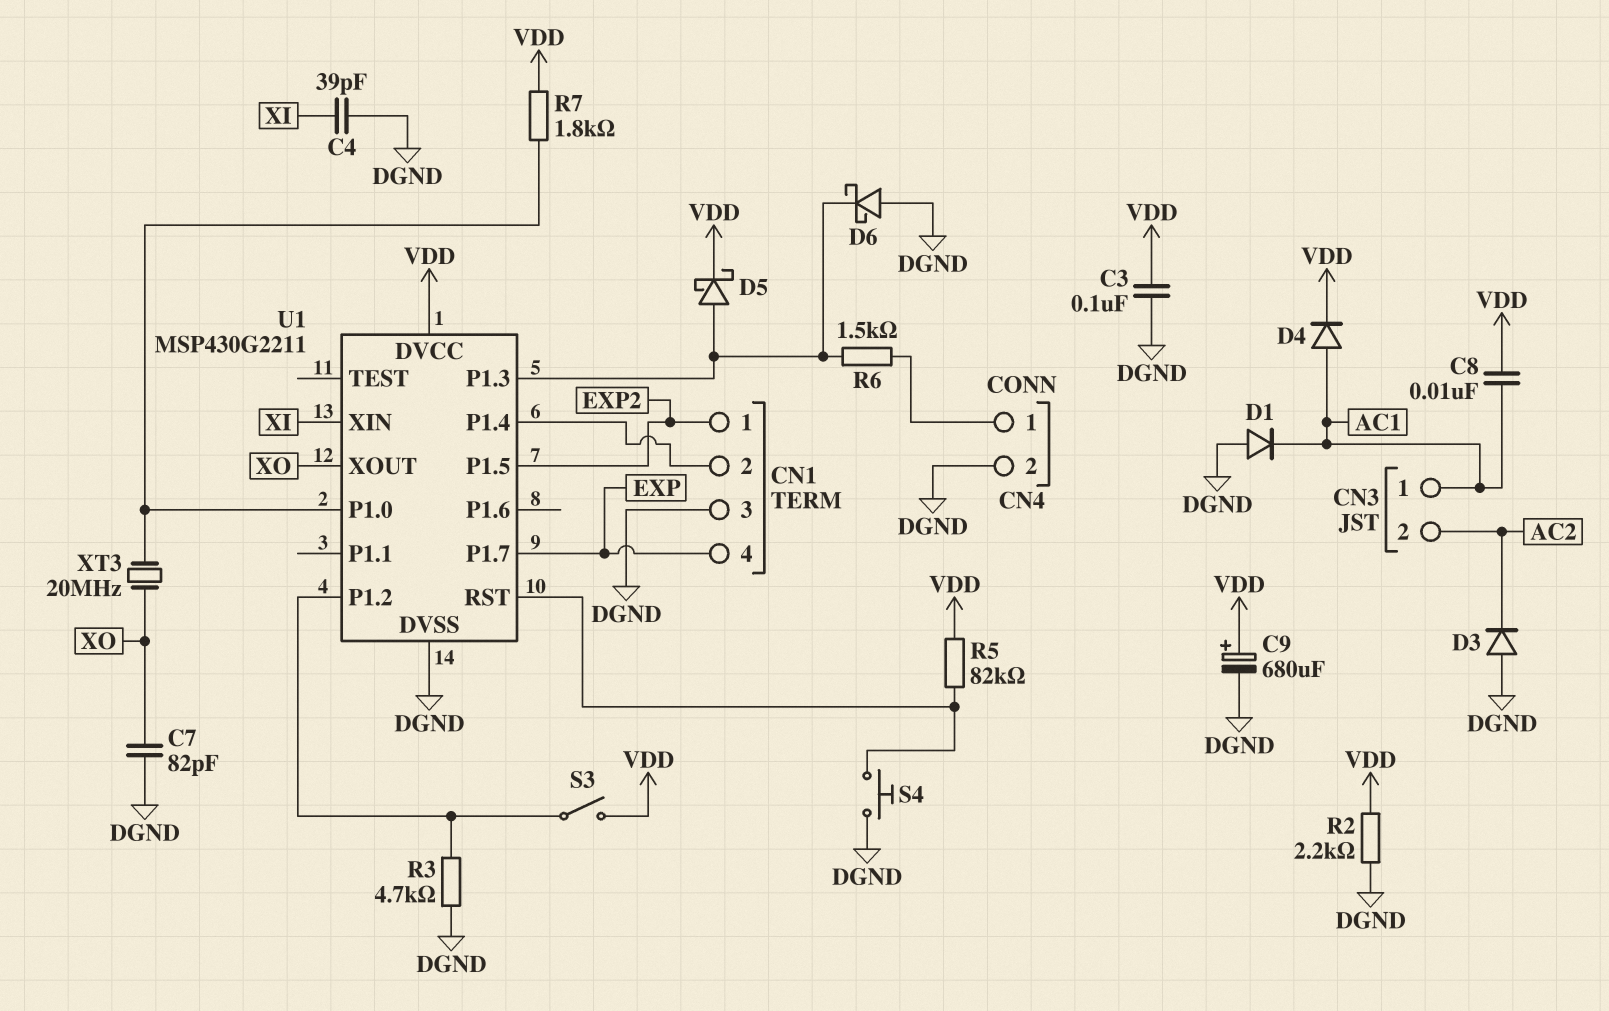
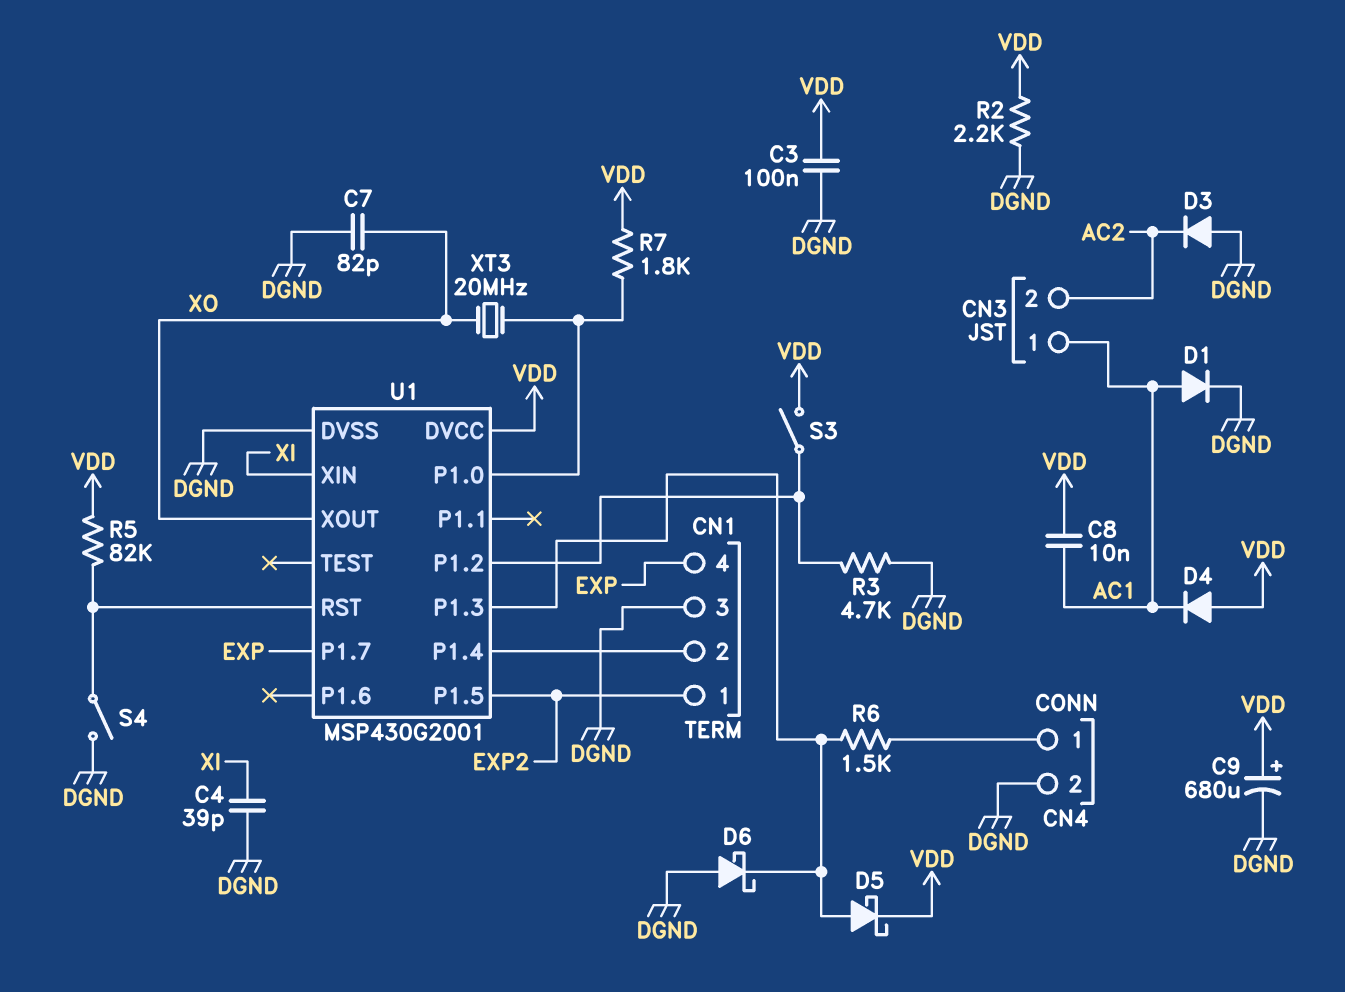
D1: diode (A DGND, K AC1) -> diode (A AC1, K DGND)
D4: diode (A AC1, K VDD) -> diode (A VDD, K AC1)
S4: button (DGND, U1/RST) -> switch (DGND, U1/RST)
U1: MSP430G2211 -> MSP430G2001

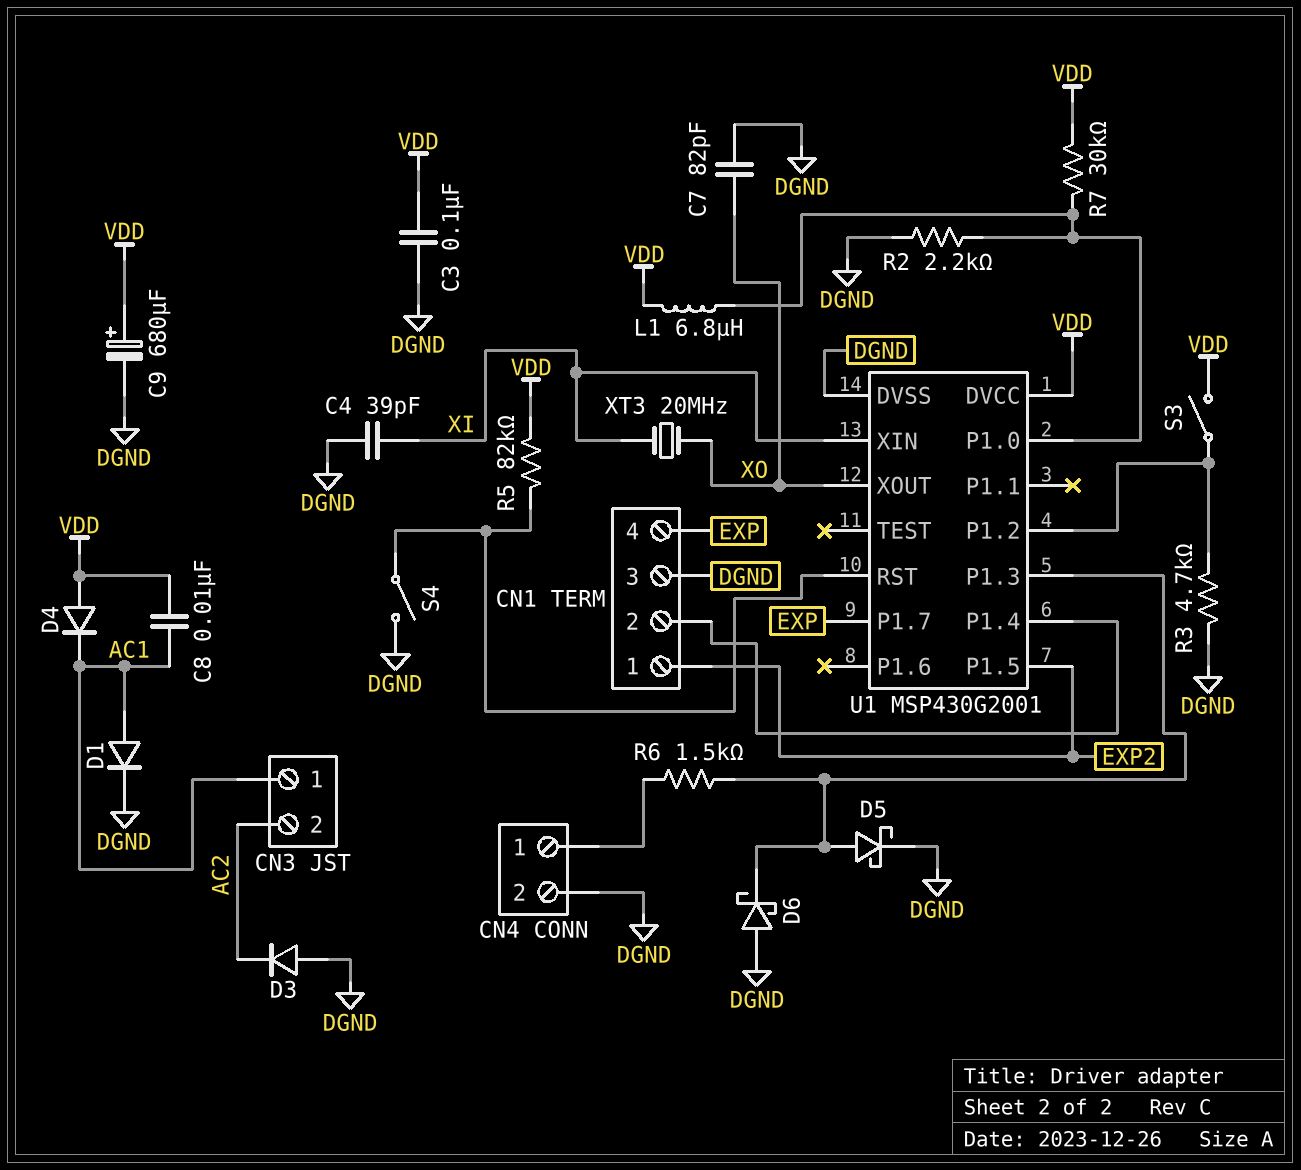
D5: schottky (A U1/P1.3, K VDD) -> schottky (A U1/P1.3, K DGND)
L1: none -> 6.8uH (U1/P1.0, VDD)
R2: 2.2k (DGND, VDD) -> 2.2k (DGND, U1/P1.0)
R7: 1.8k (U1/P1.0, VDD) -> 30k (U1/P1.0, VDD)
XT3: 20MHz (U1/P1.0, XO) -> 20MHz (XI, XO)

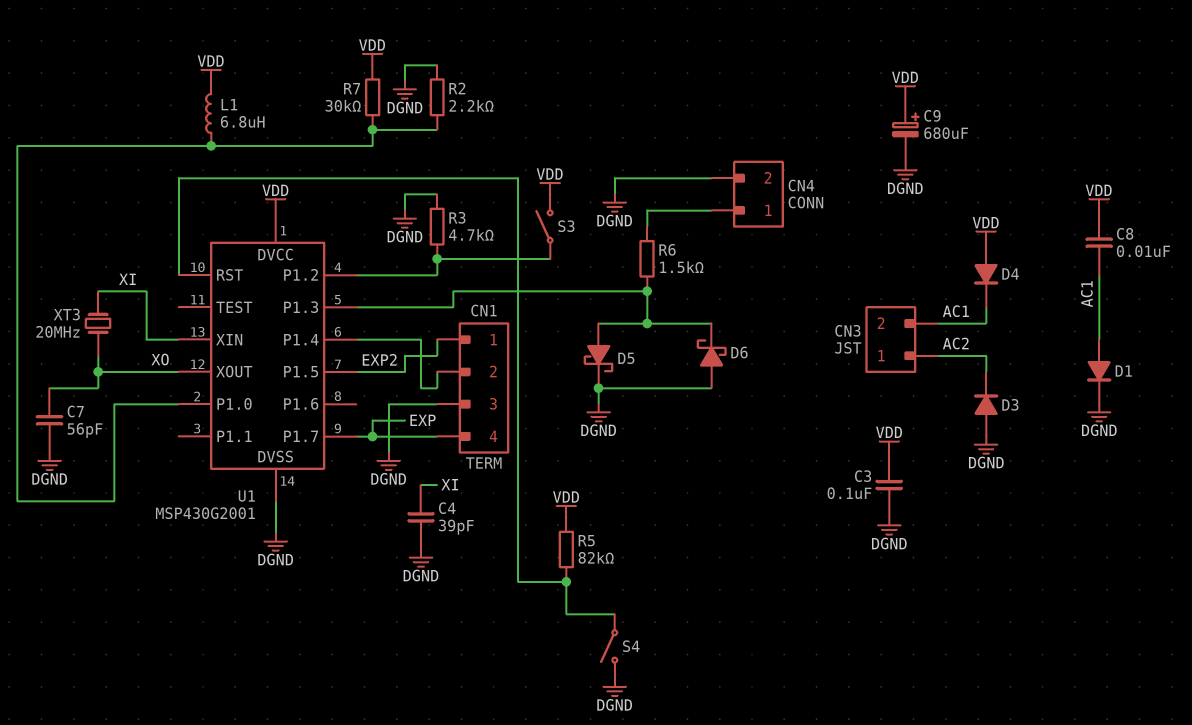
C7: 82pF (DGND, XO) -> 56pF (DGND, XO)
CN3 pin 1: AC1 -> AC2
CN3 pin 2: AC2 -> AC1

